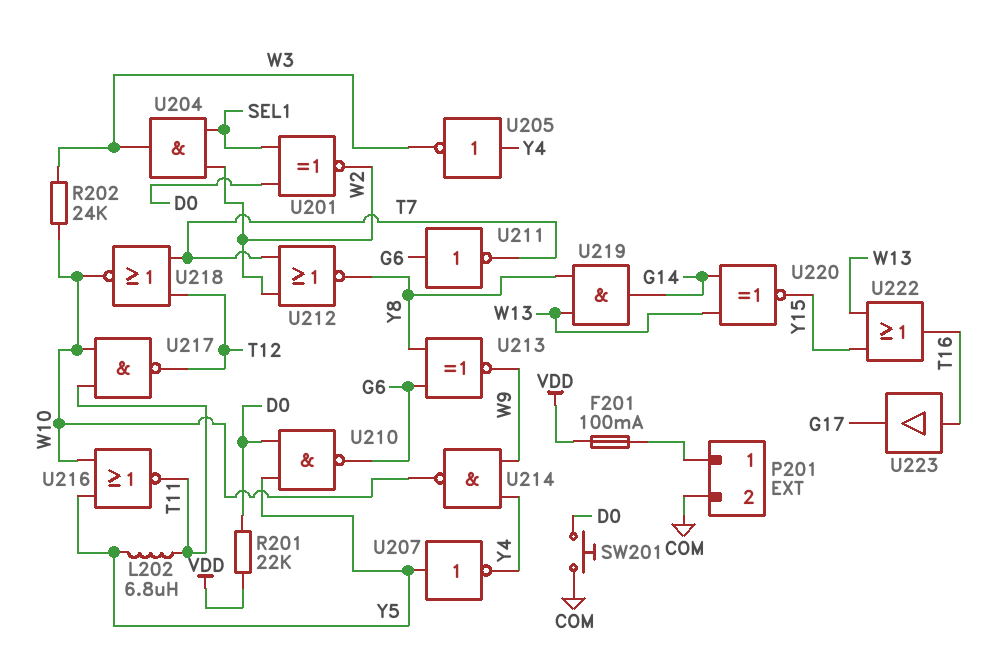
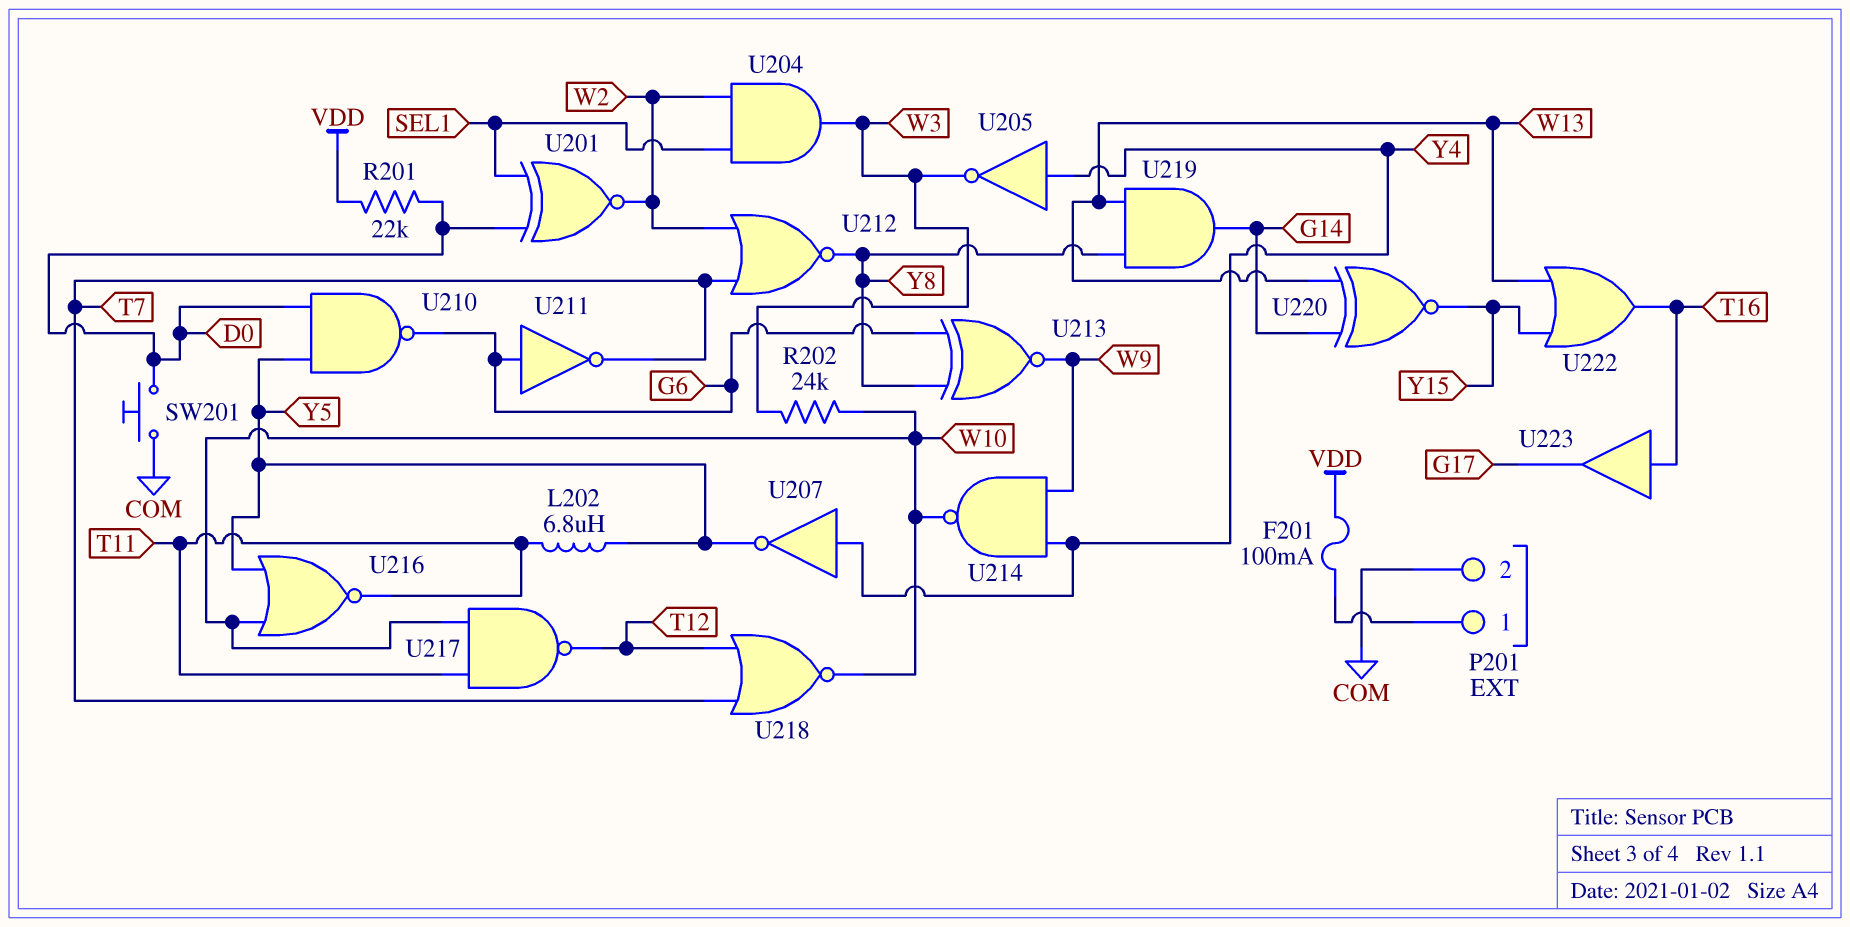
U207: NOT (in Y5, out Y4) -> NOT (in Y4, out Y5)

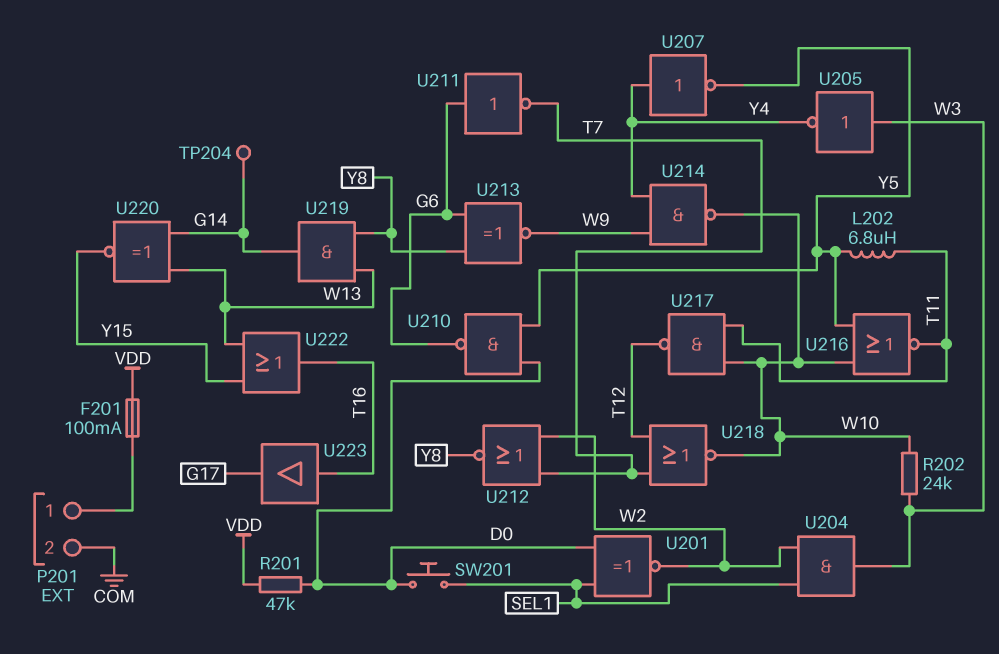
R201: 22k (D0, VDD) -> 47k (D0, VDD)
SW201: button (COM, D0) -> button (D0, SEL1)
TP204: none -> test point (G14)
U205: NOT (in Y4, out W3) -> NOT (in W3, out Y4)

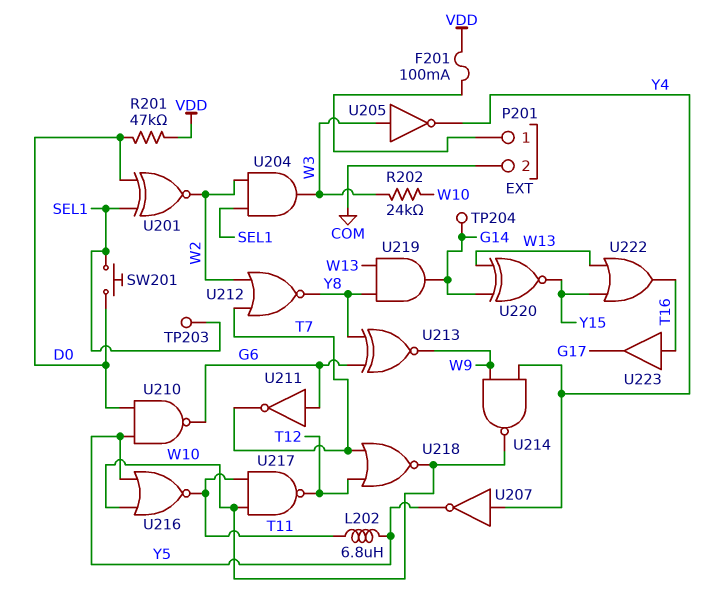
TP203: none -> test point (SEL1)

